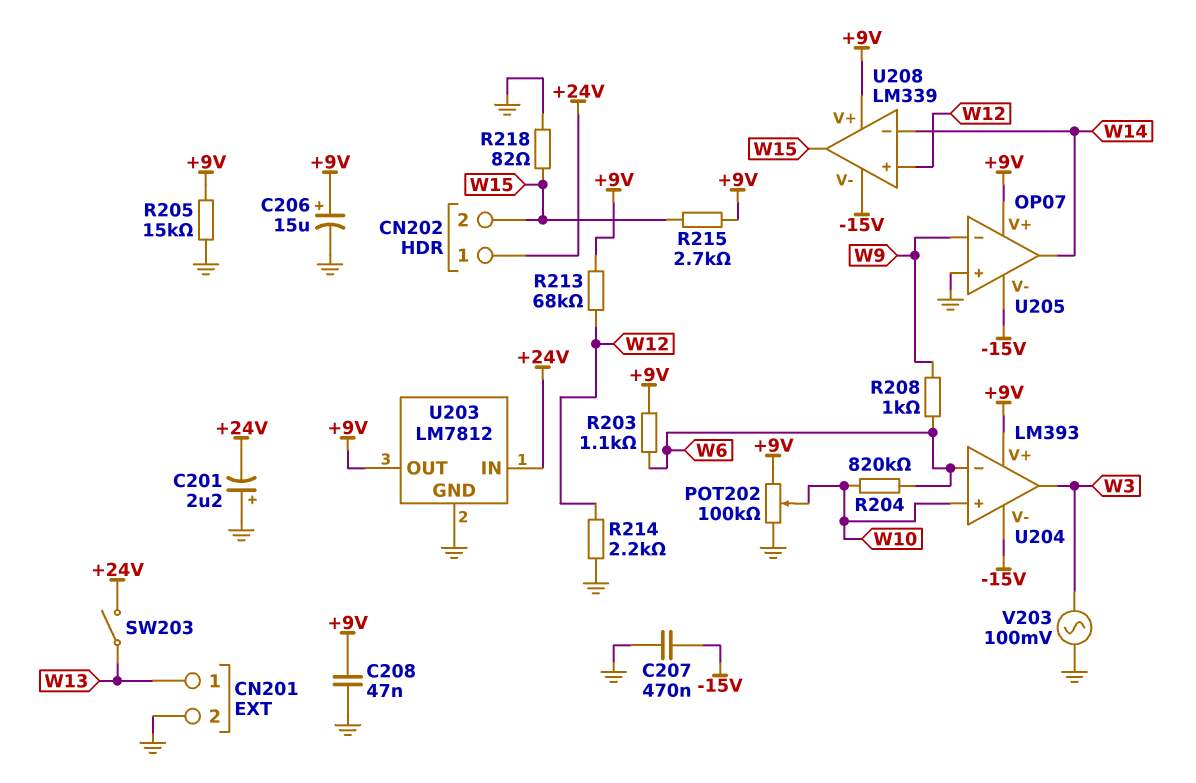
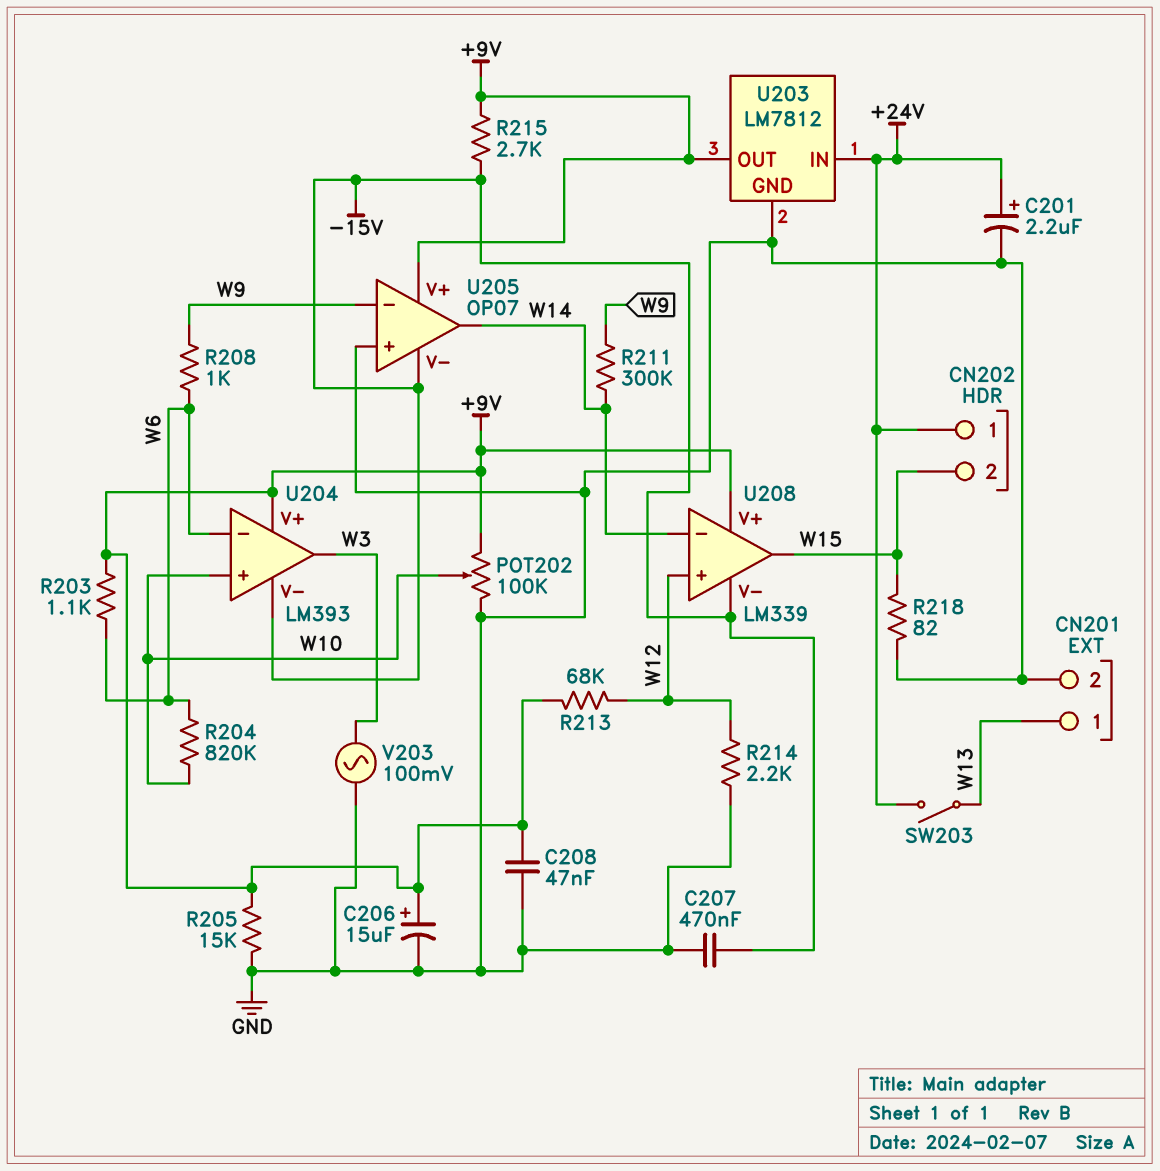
C201: 2.2uF (plus GND, minus +24V) -> 2.2uF (plus +24V, minus GND)
R211: none -> 300k (W9, W14)
R215: 2.7k (+9V, W15) -> 2.7k (+9V, -15V)

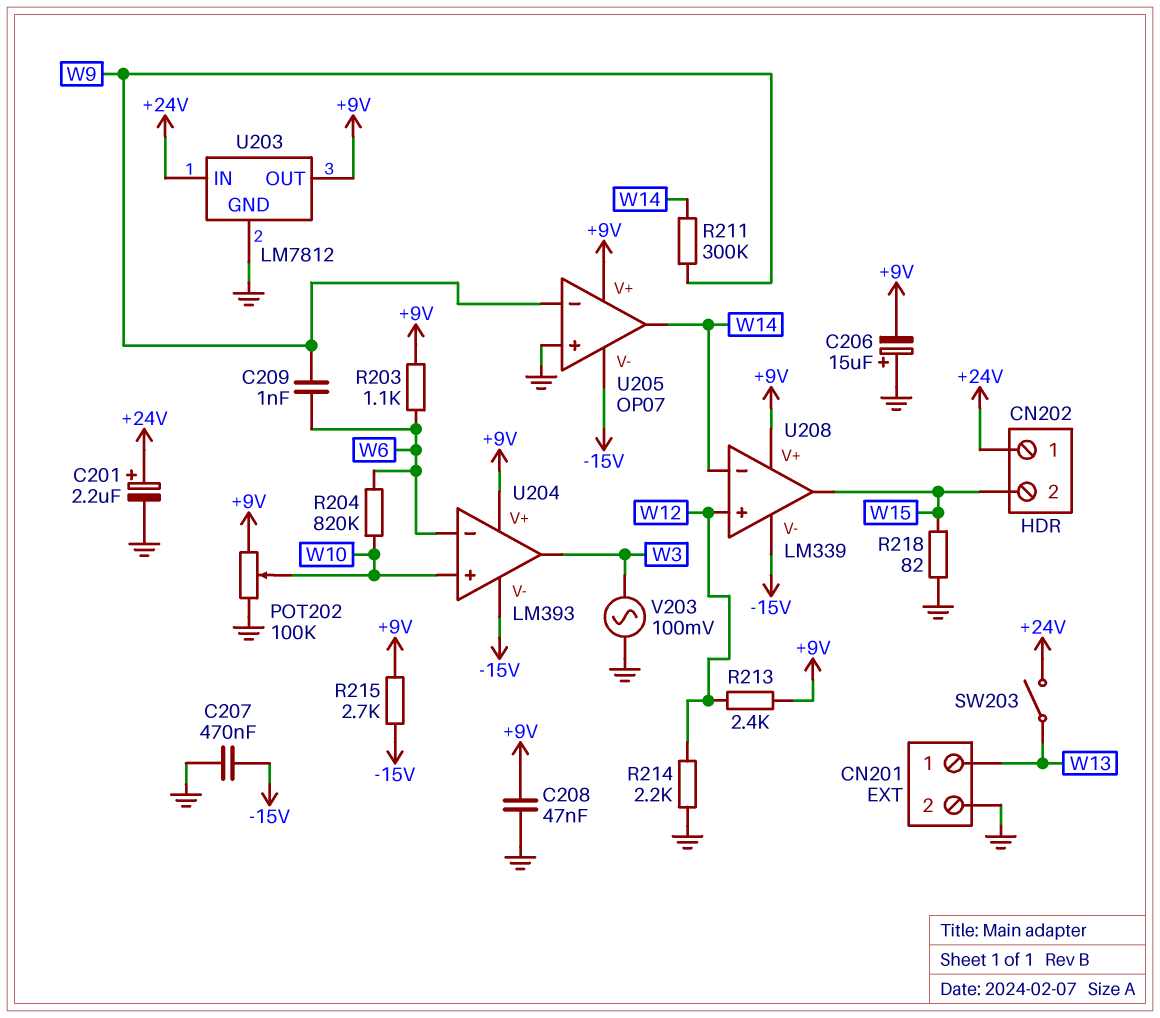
C206: 15uF (plus +9V, minus GND) -> 15uF (plus GND, minus +9V)
C209: none -> 1nF (W6, W9)
R205: 15k (+9V, GND) -> none
R208: 1k (W6, W9) -> none
R213: 68k (+9V, W12) -> 2.4k (+9V, W12)

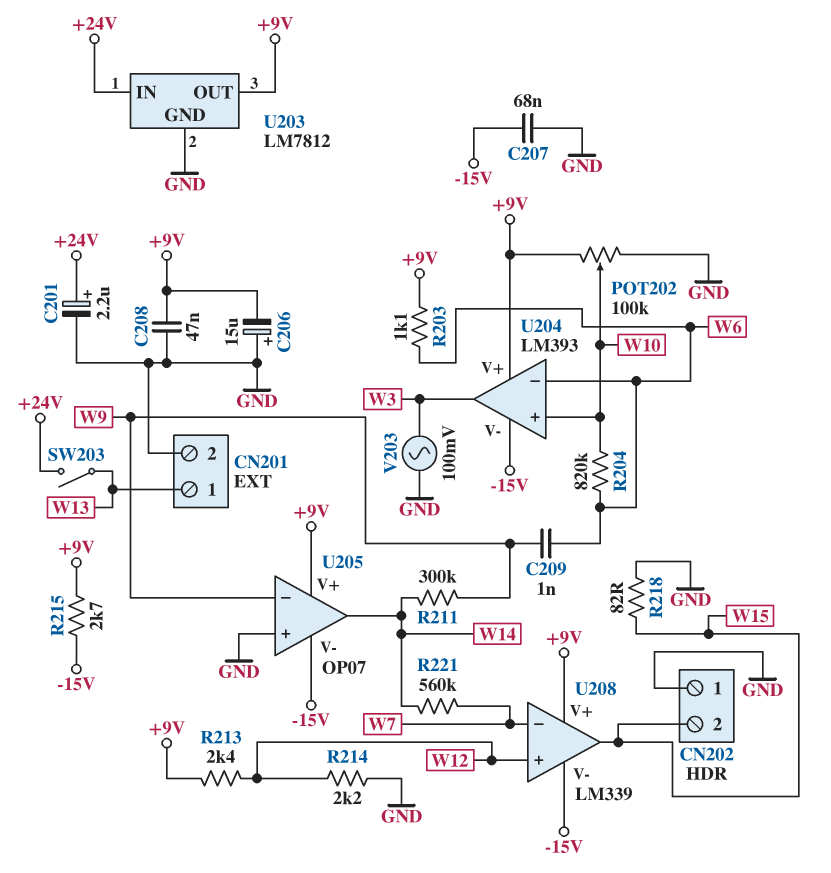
C207: 470nF (-15V, GND) -> 68nF (-15V, GND)
CN202 pin 1: +24V -> GND
R221: none -> 560k (W7, W14)
U208 pin in-: W14 -> W7

